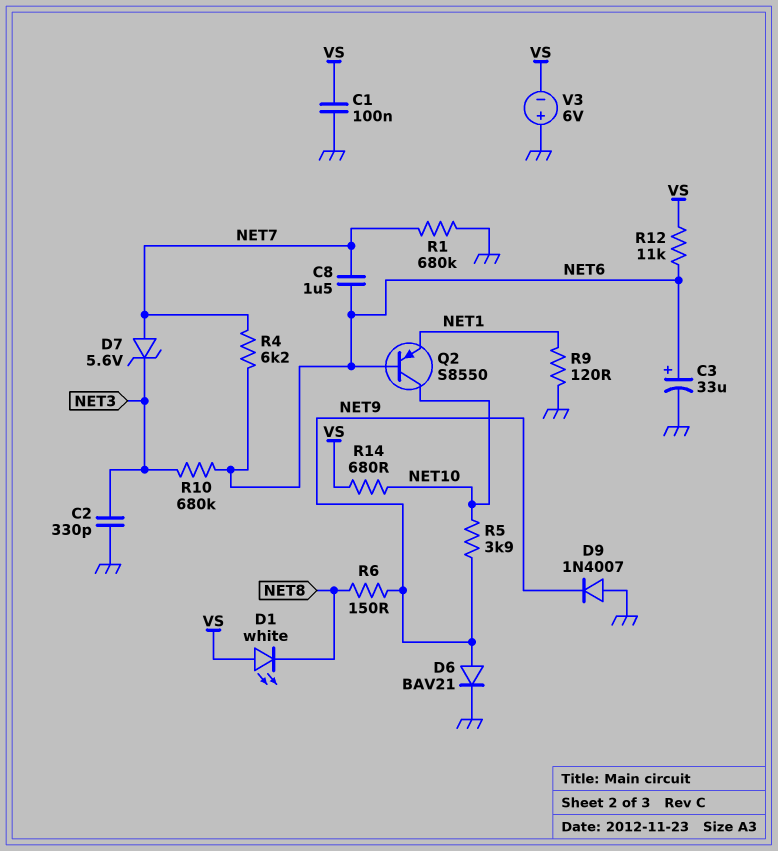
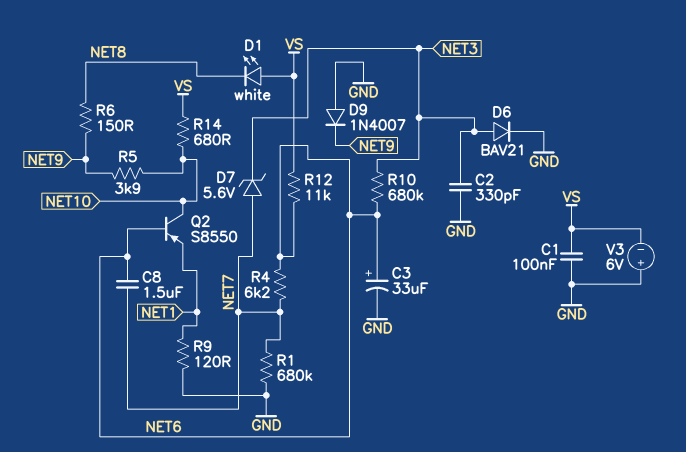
D6: diode BAV21 (A NET9, K GND) -> diode BAV21 (A NET3, K GND)

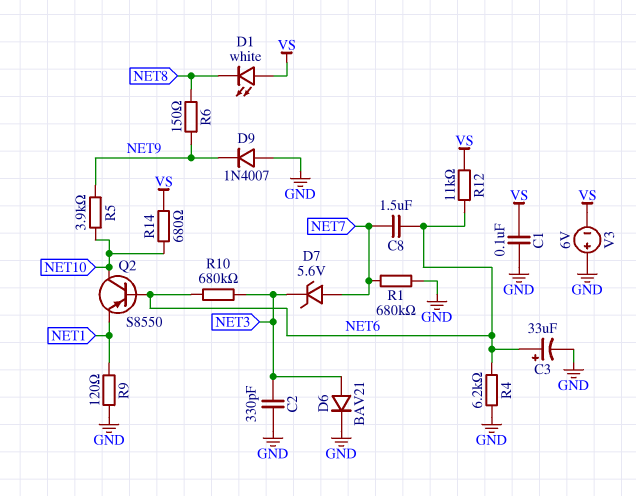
R4: 6.2k (NET6, NET7) -> 6.2k (GND, NET6)

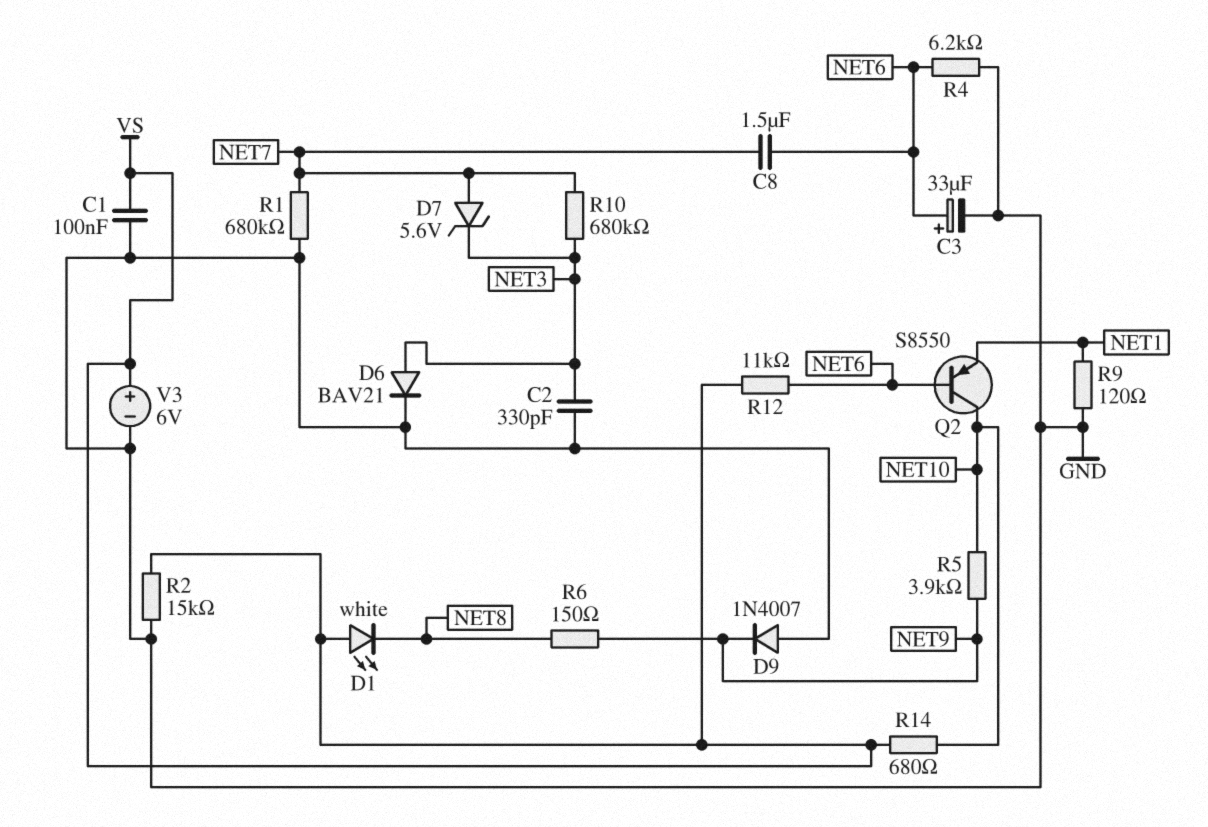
R2: none -> 15k (GND, VS)
R10: 680k (NET3, NET6) -> 680k (NET3, NET7)
V3: 6V (plus GND, minus VS) -> 6V (plus VS, minus GND)

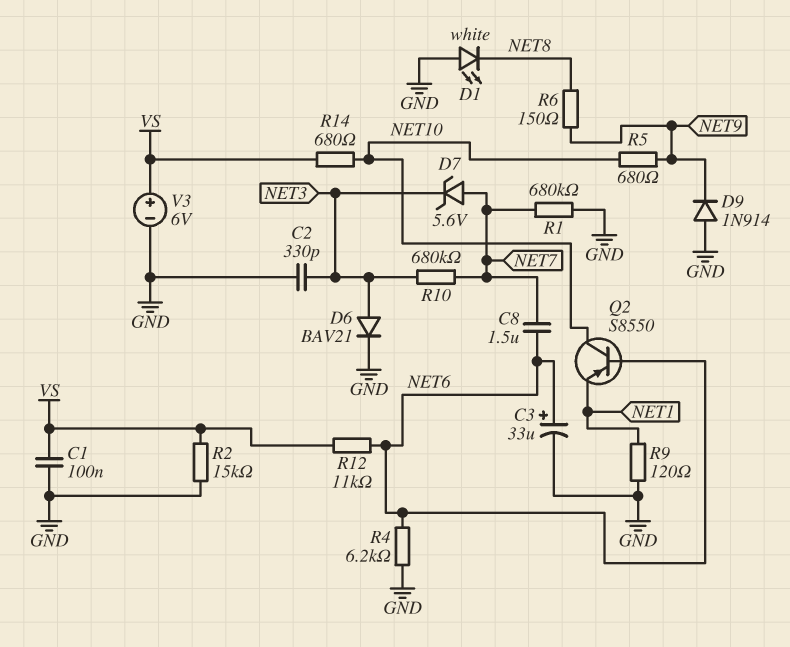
D1: LED white (A VS, K NET8) -> LED white (A GND, K NET8)
D9: diode 1N4007 (A GND, K NET9) -> diode 1N914 (A GND, K NET9)
R5: 3.9k (NET9, NET10) -> 680 (NET9, NET10)

